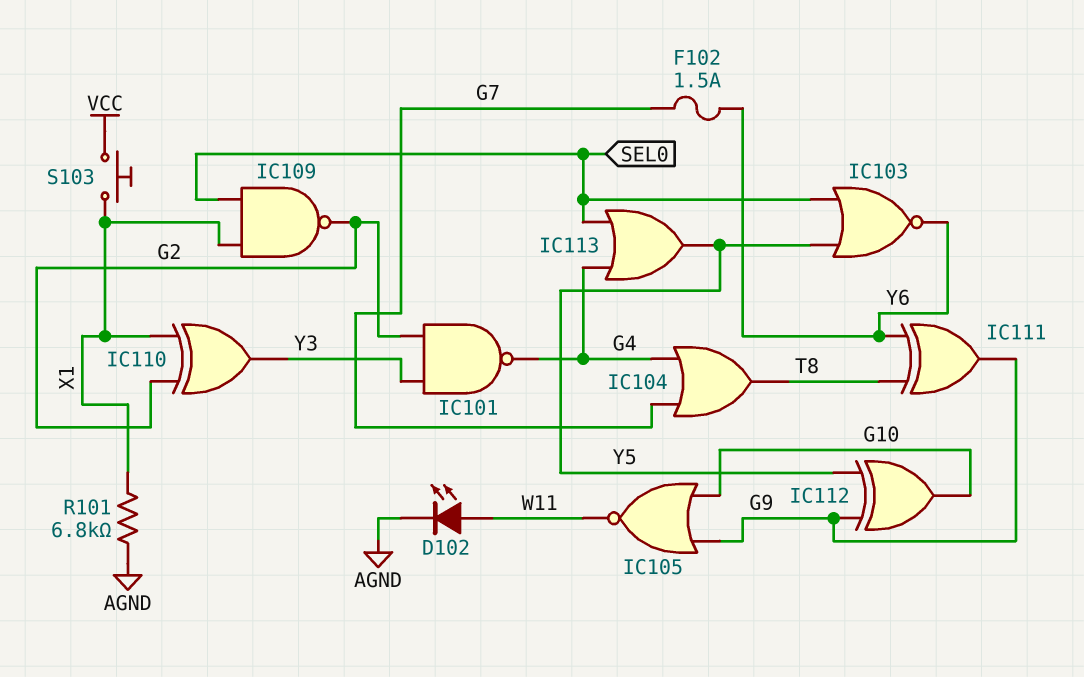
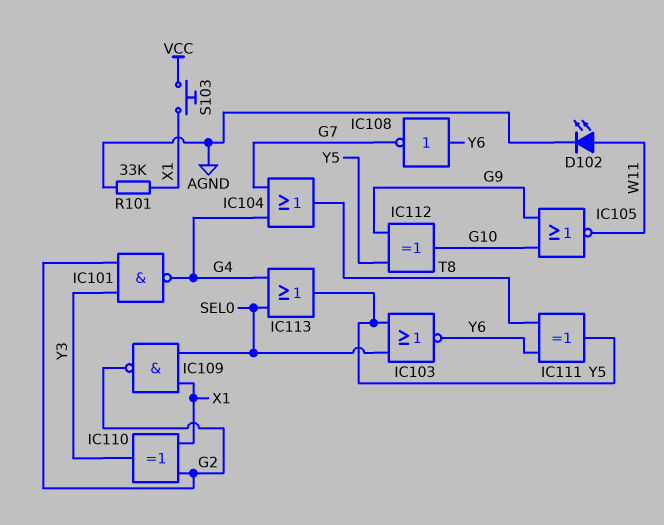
F102: 1.5A (G7, Y6) -> none
IC108: none -> NOT (in Y6, out G7)
IC111: XOR (in T8, in Y6, out G9) -> XOR (in T8, in Y6, out Y5)
R101: 6.8k (AGND, X1) -> 33k (AGND, X1)

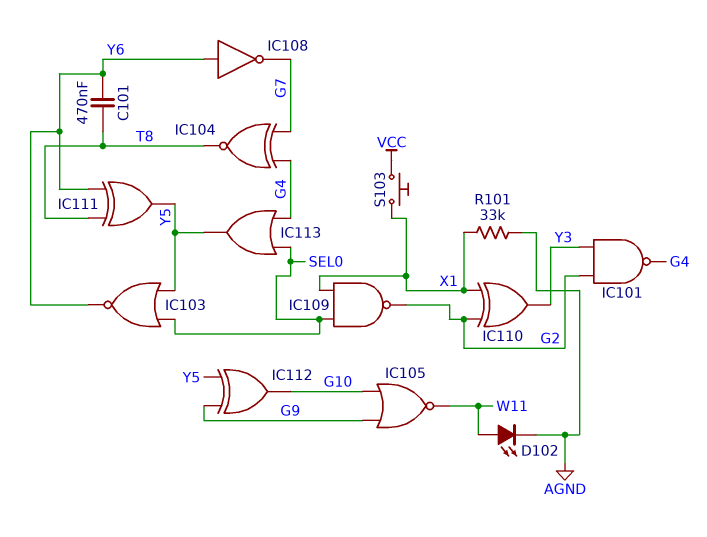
C101: none -> 470nF (T8, Y6)
IC104: OR (in G4, in G7, out T8) -> XNOR (in G4, in G7, out T8)

